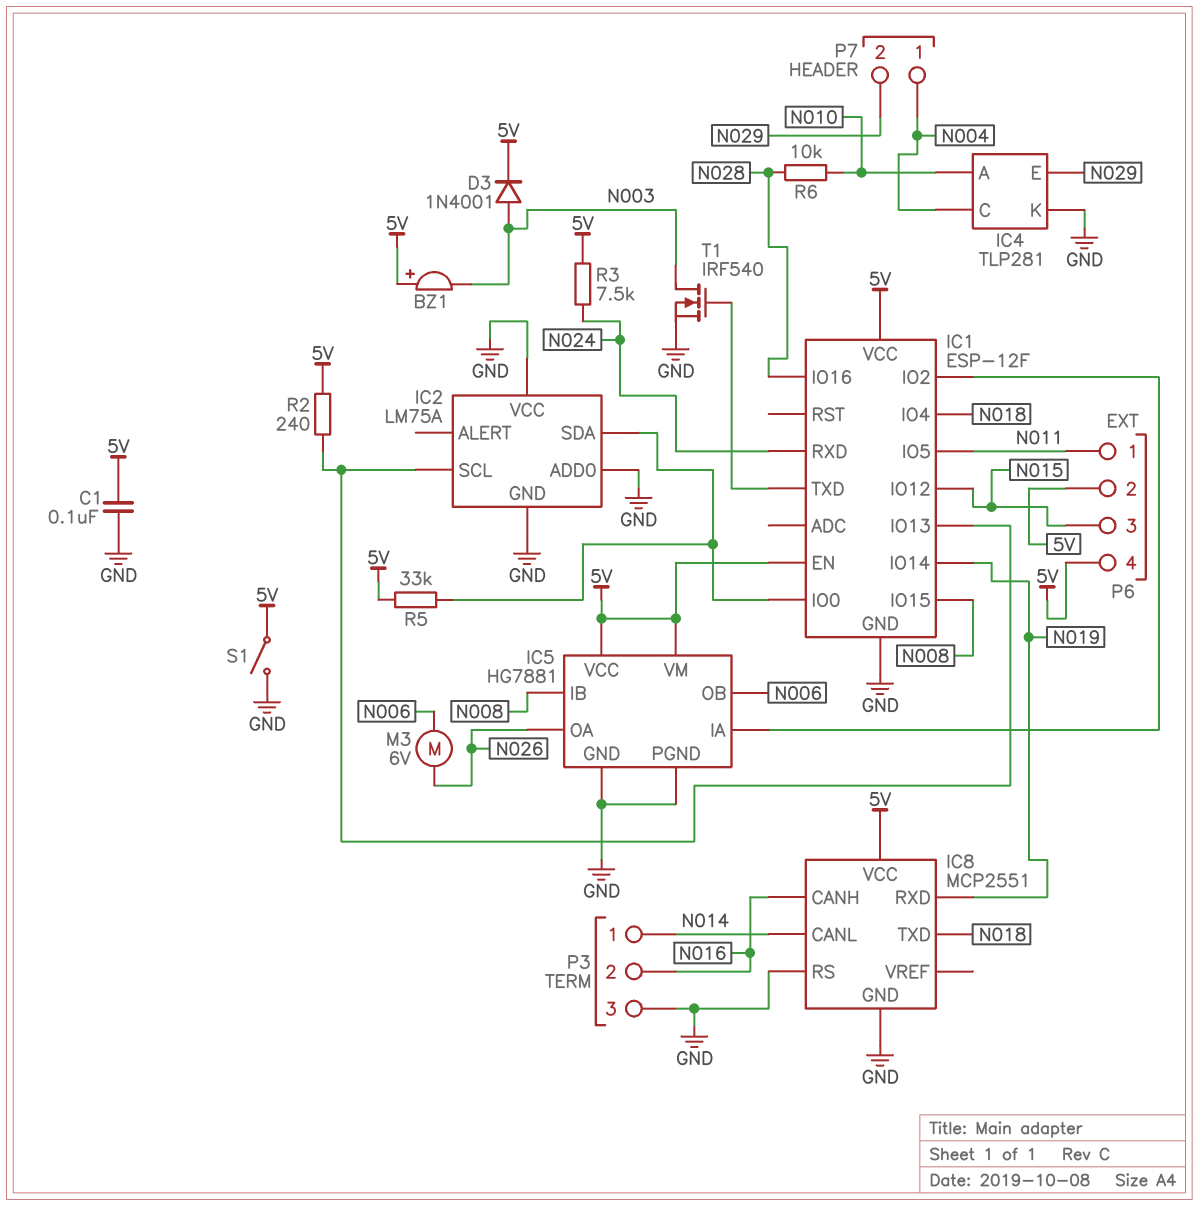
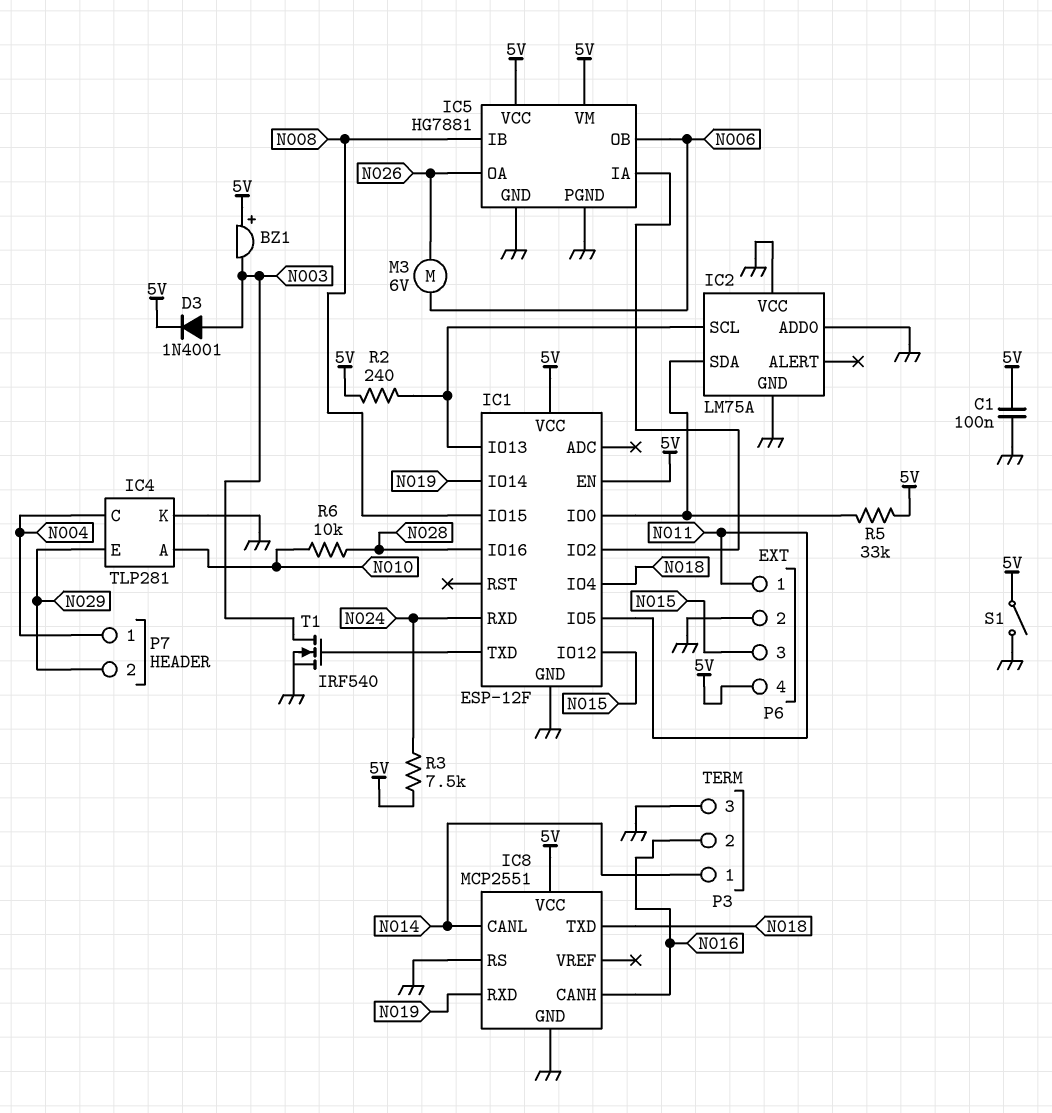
P6 pin 2: 5V -> GND

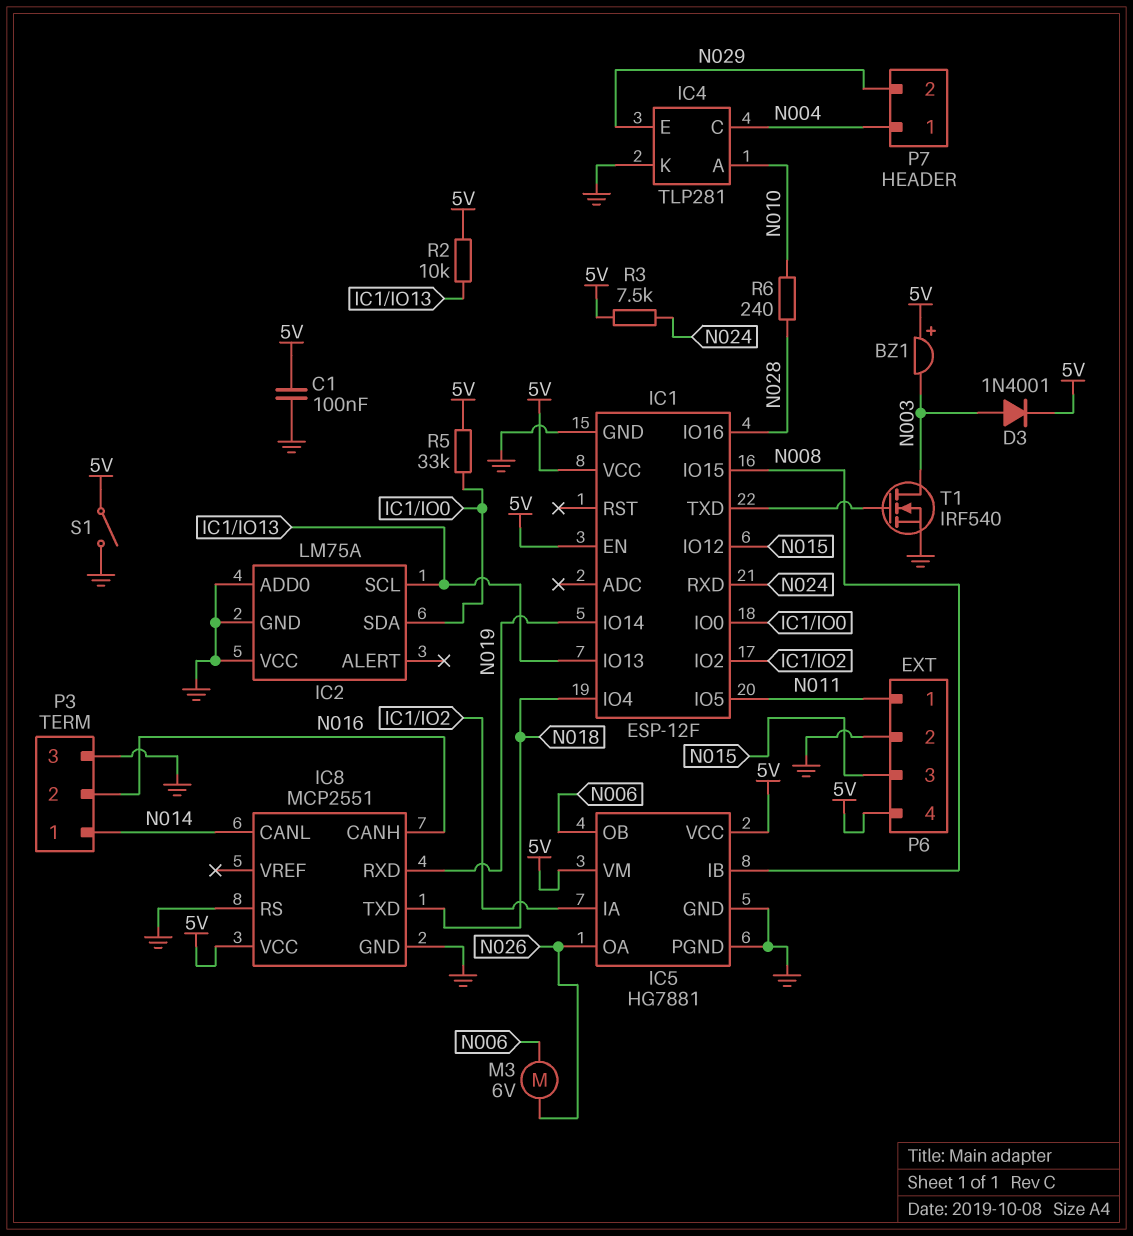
R2: 240 (5V, IC1/IO13) -> 10k (5V, IC1/IO13)
R6: 10k (N010, N028) -> 240 (N010, N028)

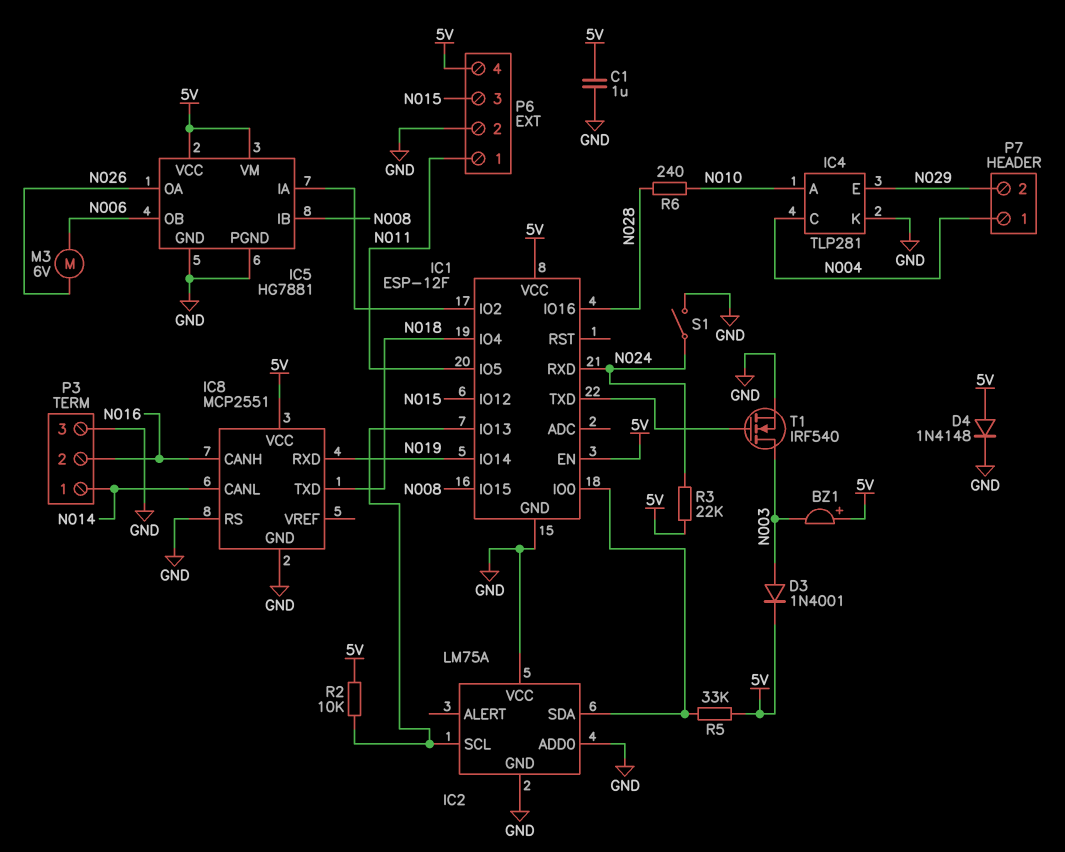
C1: 100nF (5V, GND) -> 1uF (5V, GND)
D4: none -> diode 1N4148 (A 5V, K GND)
R3: 7.5k (5V, N024) -> 22k (5V, N024)
S1: switch (5V, GND) -> switch (GND, N024)

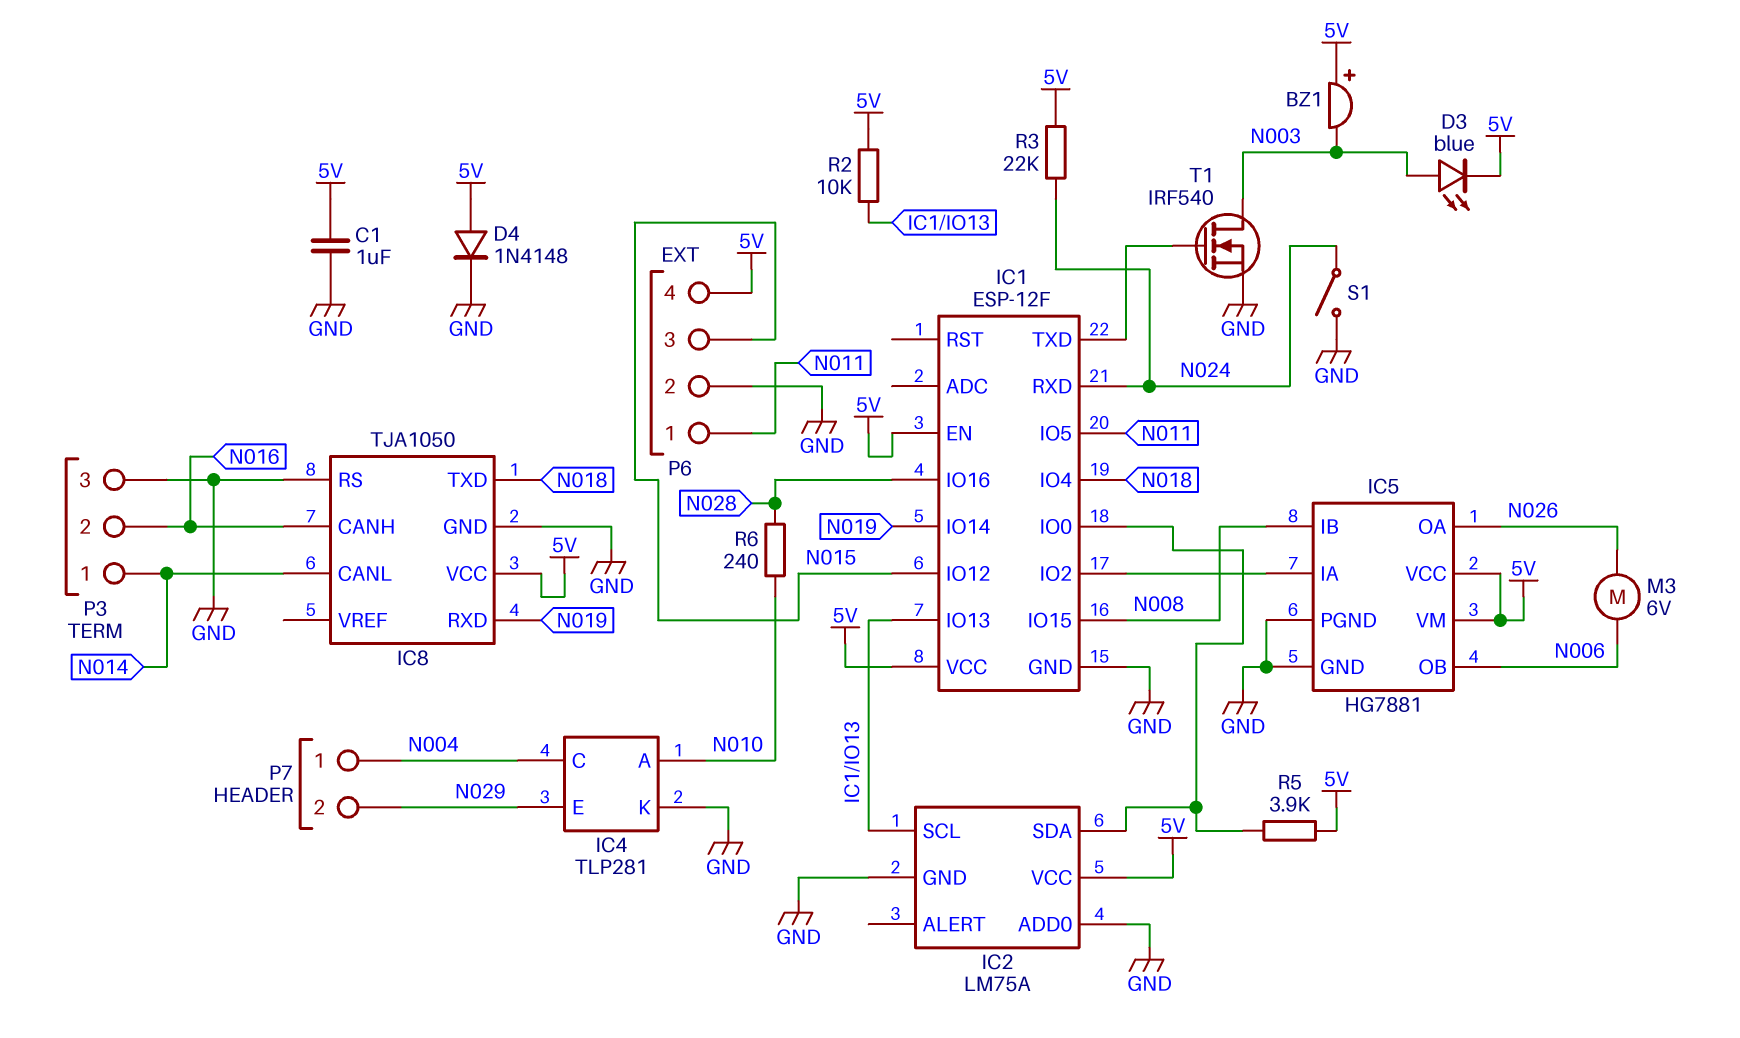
D3: diode 1N4001 (A N003, K 5V) -> LED blue (A N003, K 5V)
IC2 pin VCC: GND -> 5V
IC8: MCP2551 -> TJA1050
R5: 33k (5V, IC1/IO0) -> 3.9k (5V, IC1/IO0)

